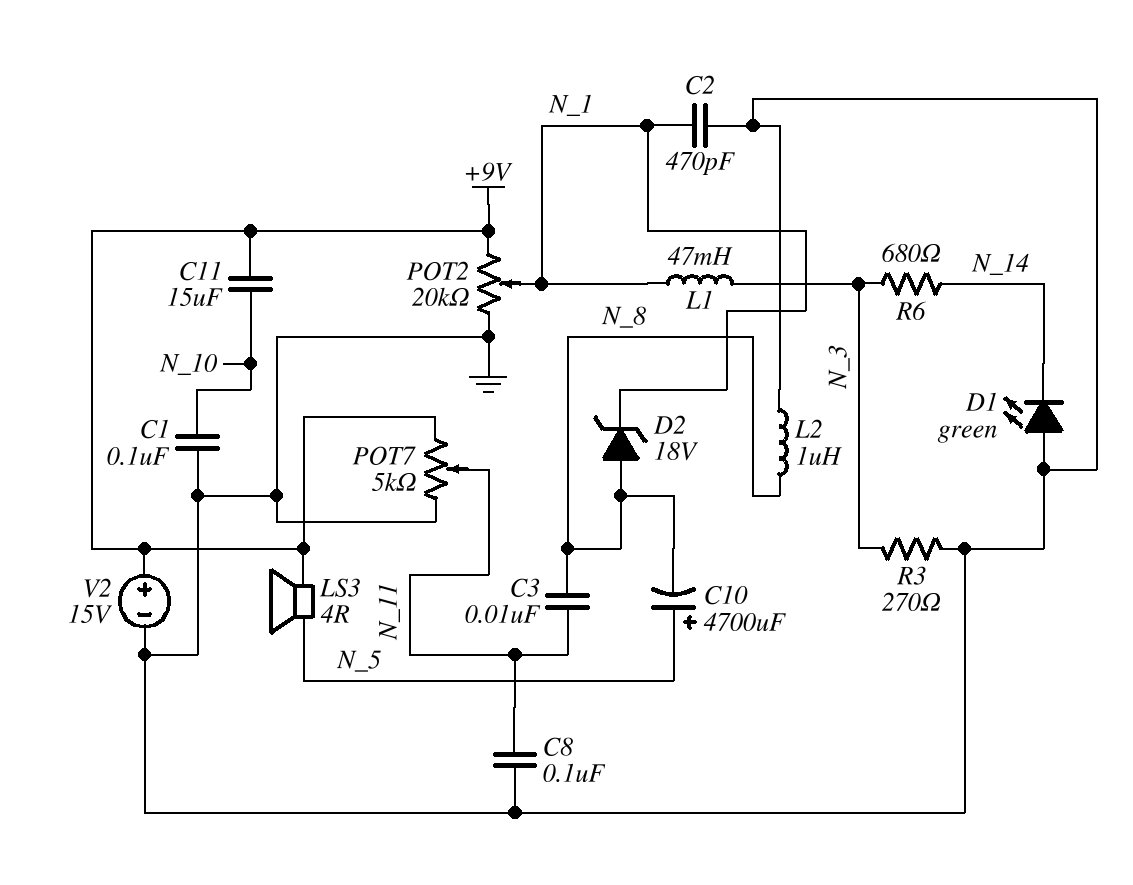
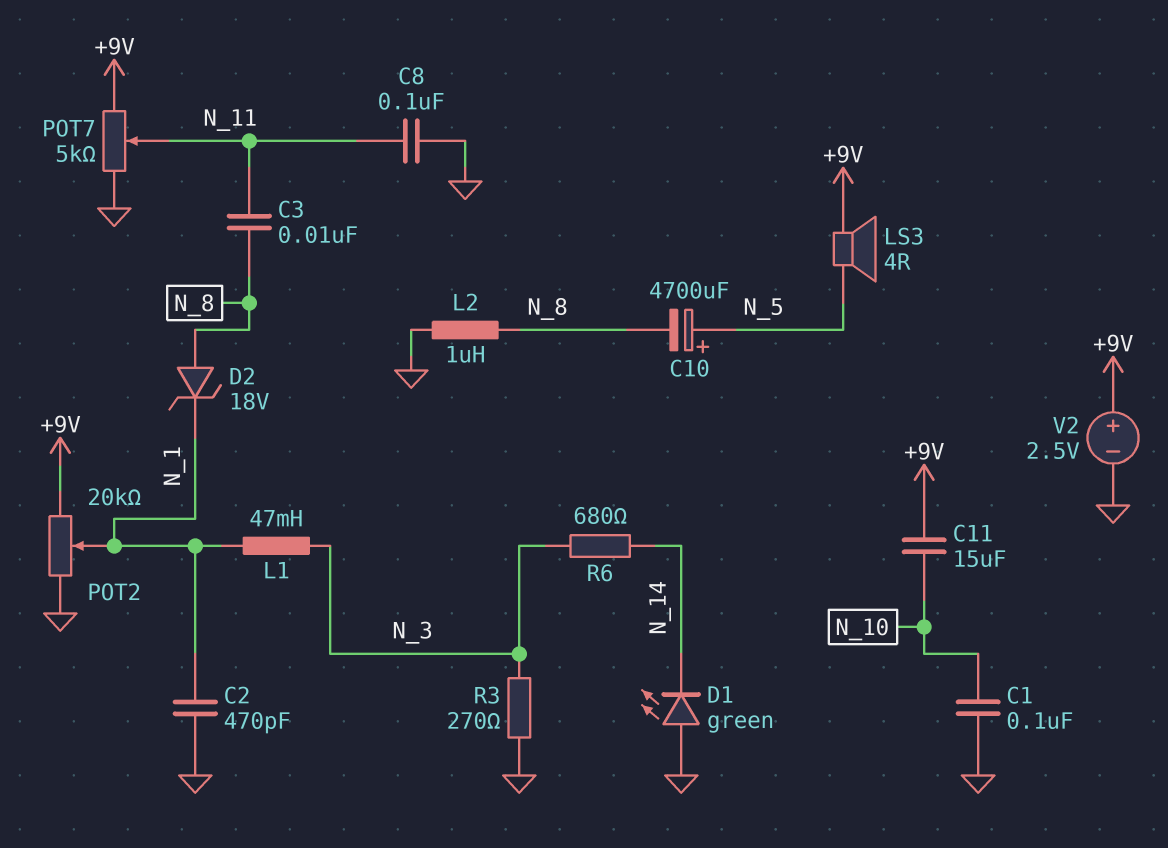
V2: 15V (plus +9V, minus GND) -> 2.5V (plus +9V, minus GND)

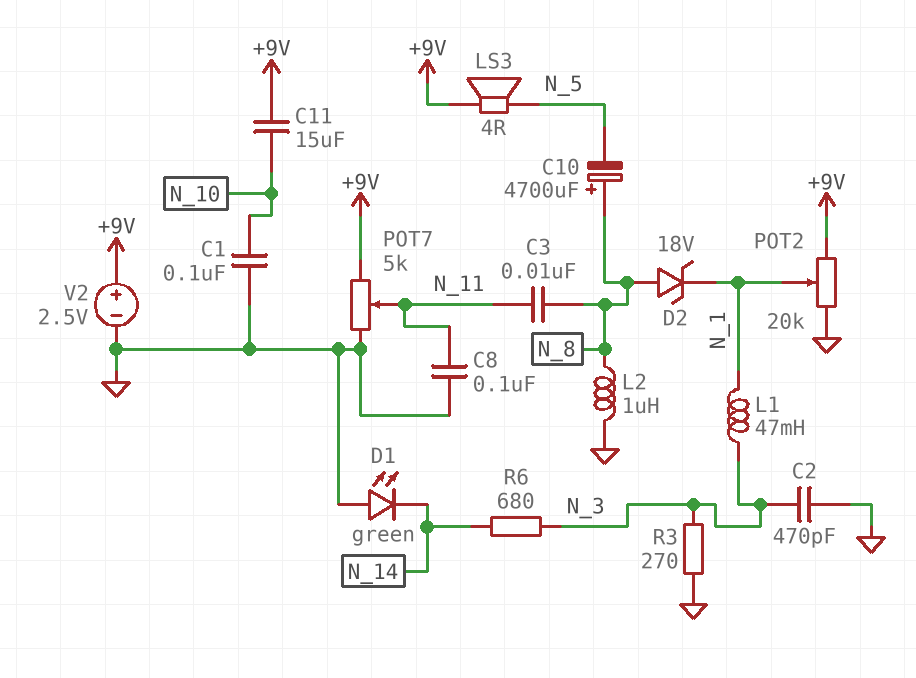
C2: 470pF (GND, N_1) -> 470pF (GND, N_3)
C10: 4700uF (plus N_5, minus N_8) -> 4700uF (plus N_8, minus N_5)

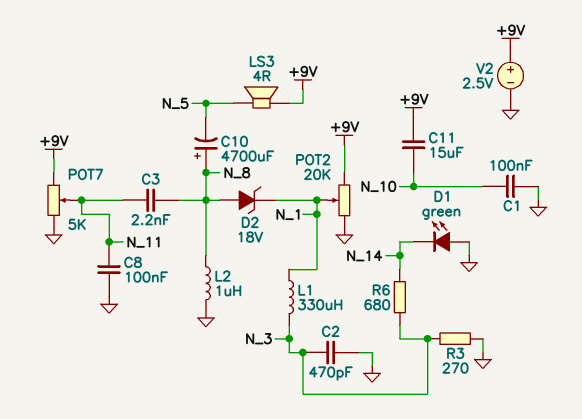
C3: 10nF (N_8, N_11) -> 2.2nF (N_8, N_11)
L1: 47mH (N_1, N_3) -> 330uH (N_1, N_3)

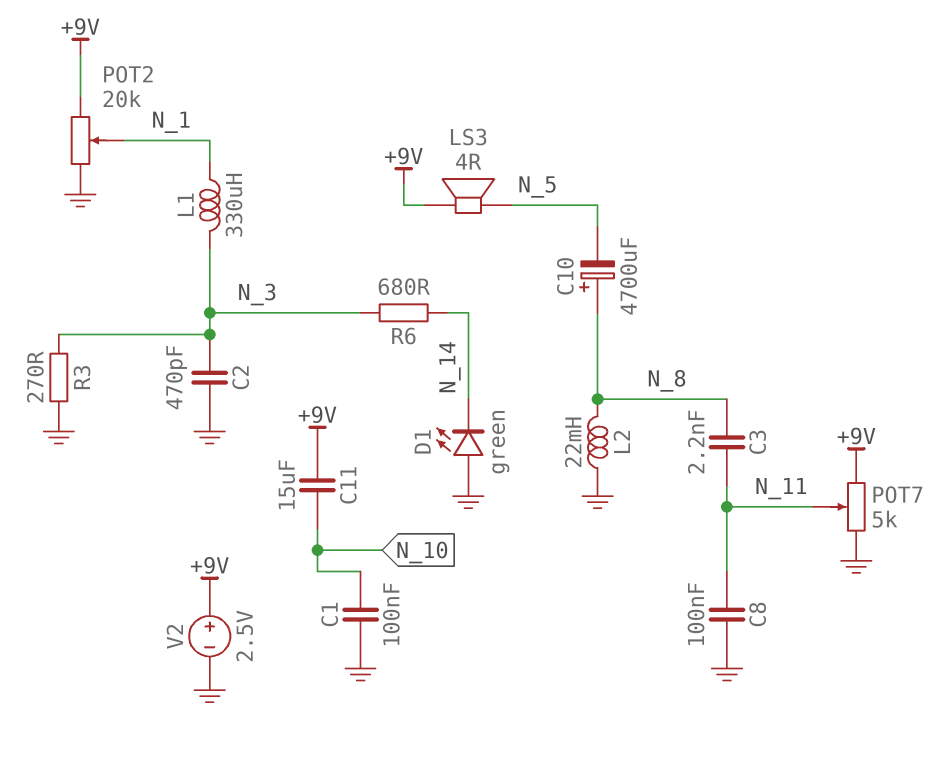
D2: zener 18V (A N_8, K N_1) -> none
L2: 1uH (GND, N_8) -> 22mH (GND, N_8)

